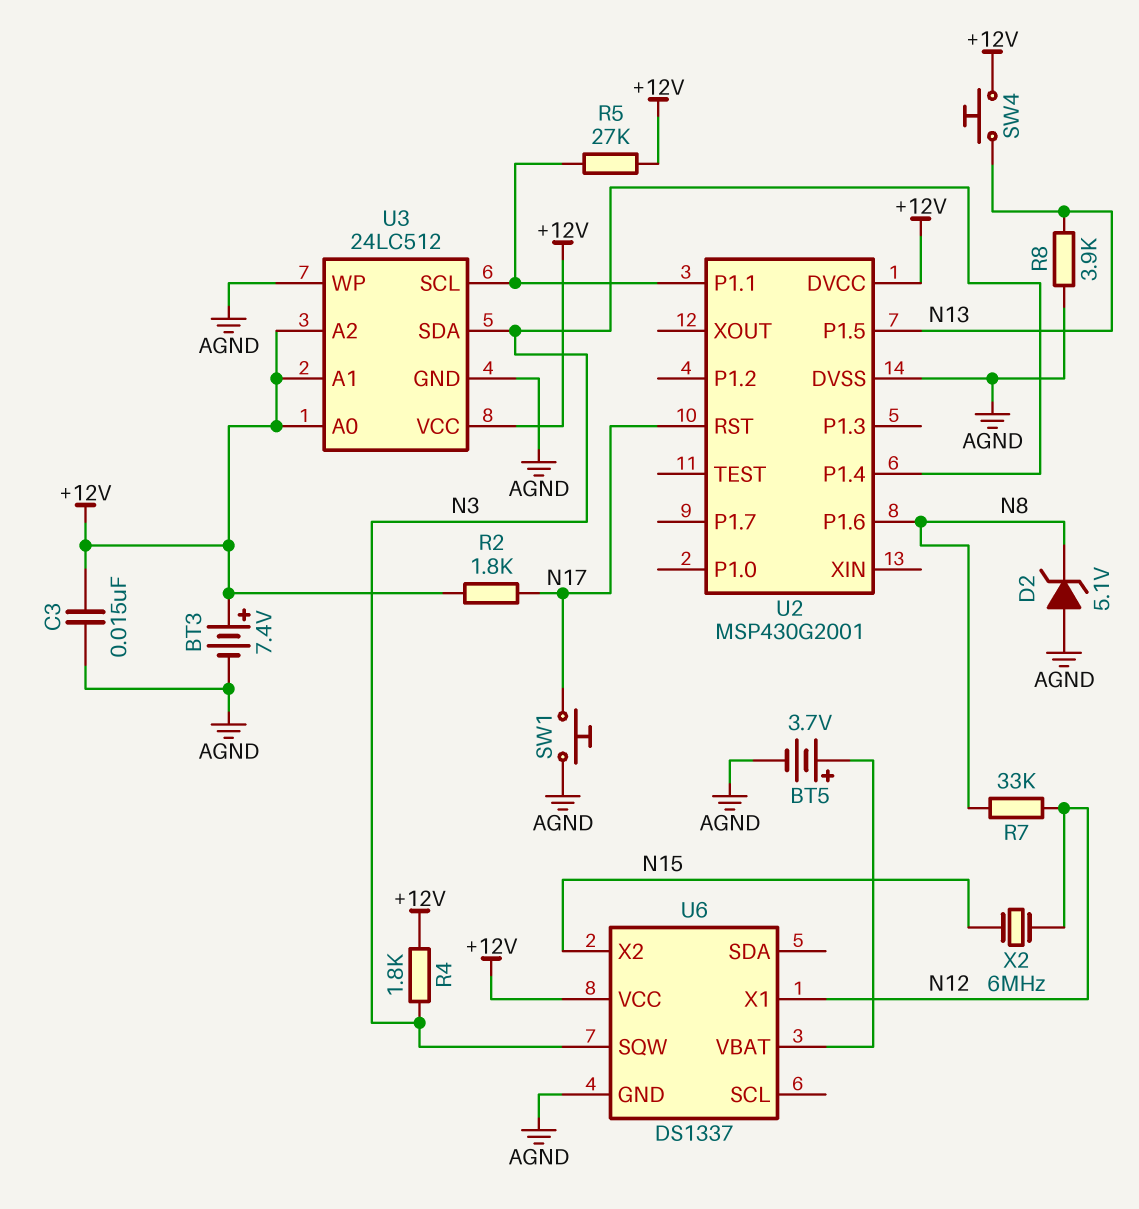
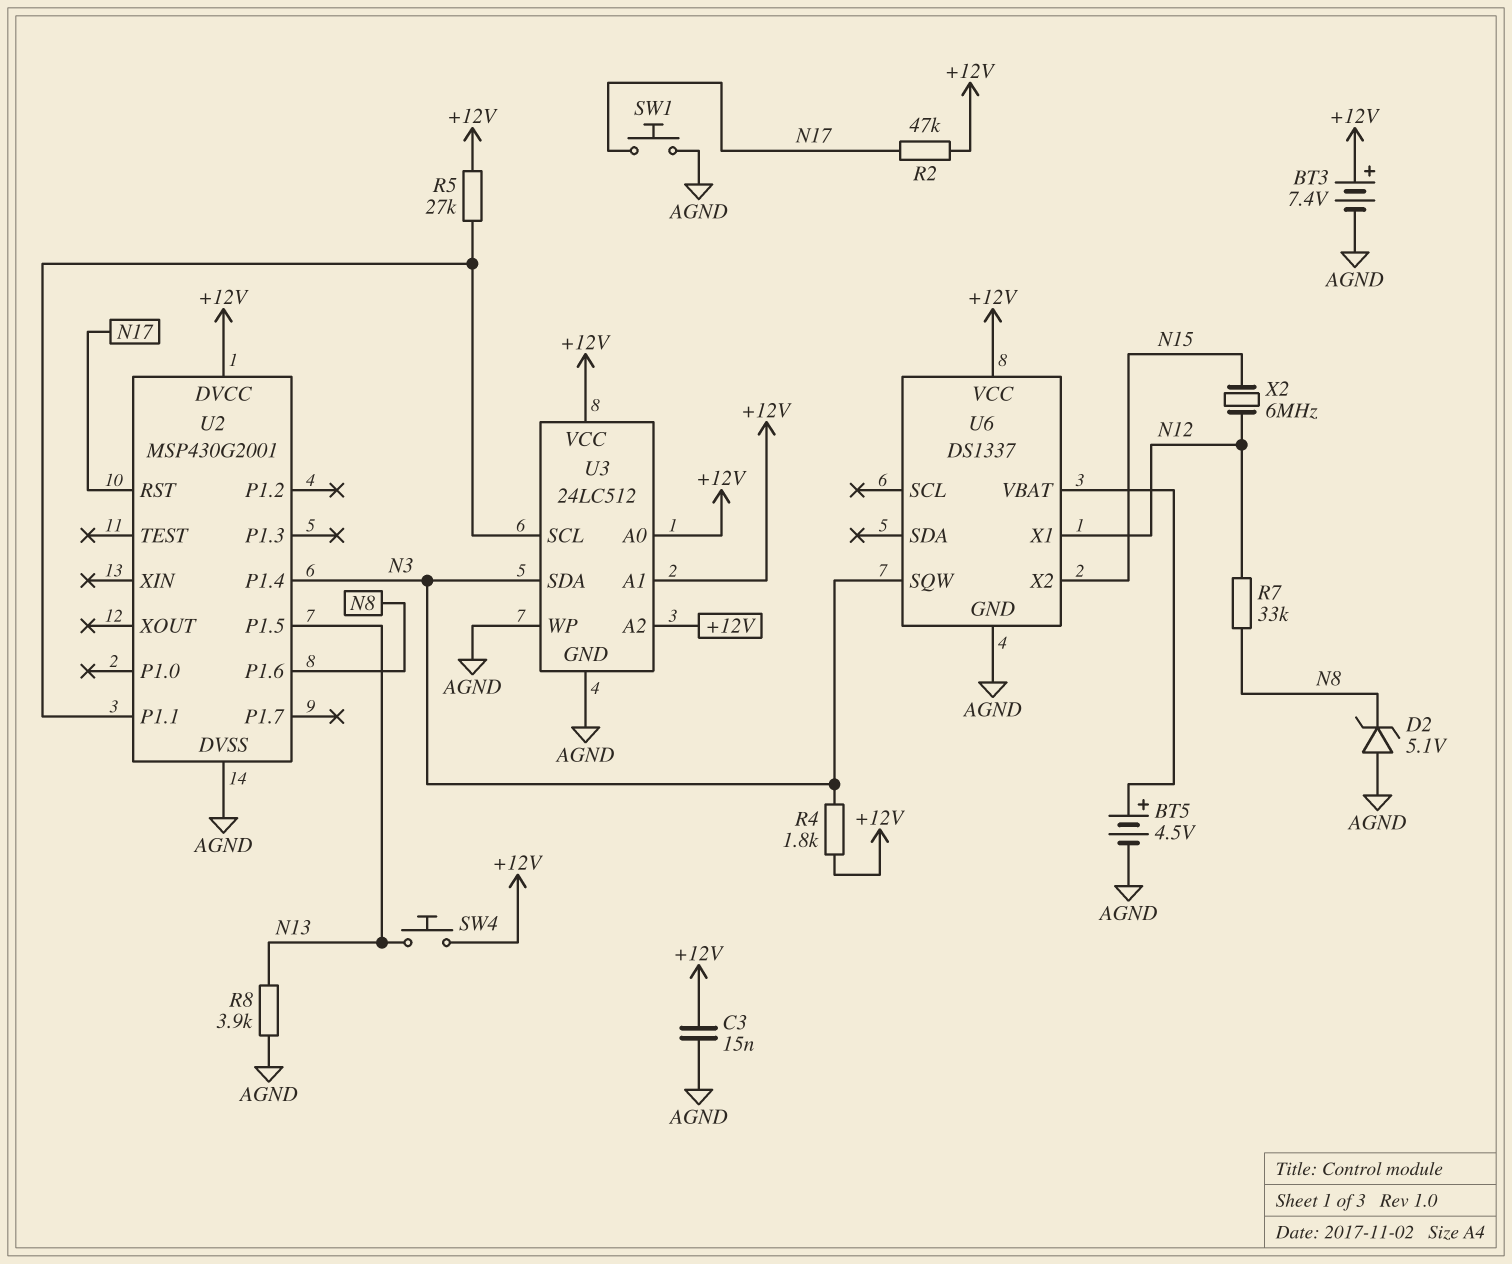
BT5: 3.7V (plus U6/VBAT, minus AGND) -> 4.5V (plus U6/VBAT, minus AGND)
R2: 1.8k (+12V, N17) -> 47k (+12V, N17)

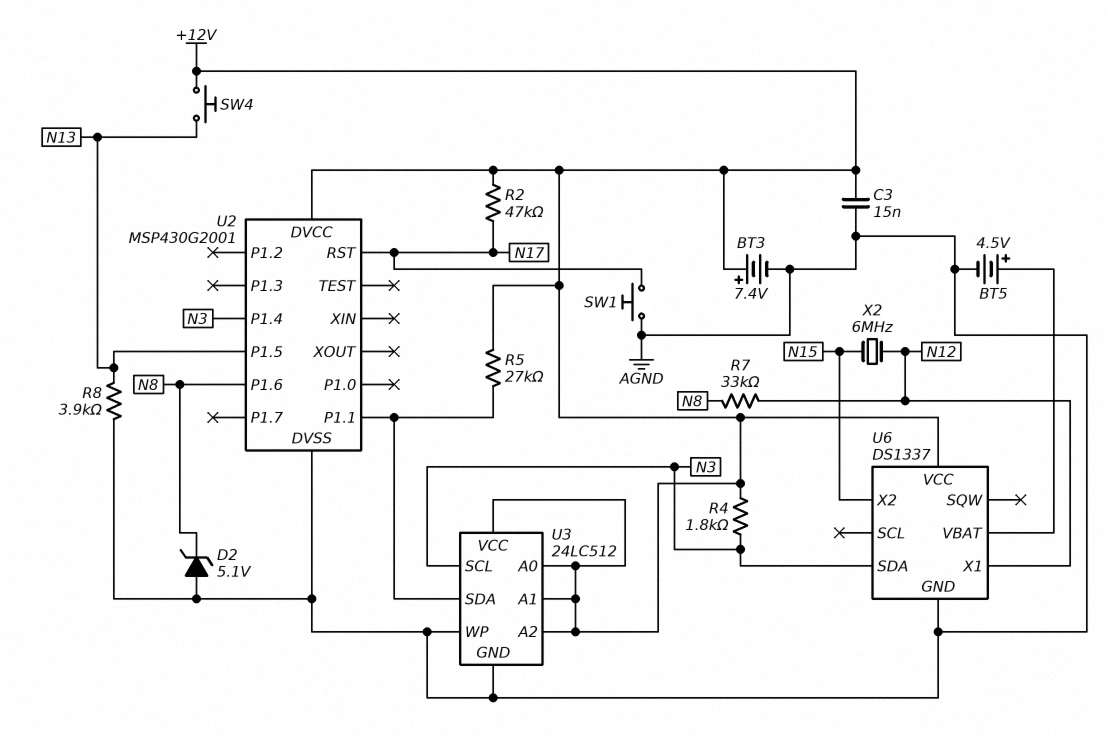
U3 pin SCL: U2/P1.1 -> N3
U3 pin SDA: N3 -> U2/P1.1
U6 pin SDA: none -> N3
U6 pin SQW: N3 -> none

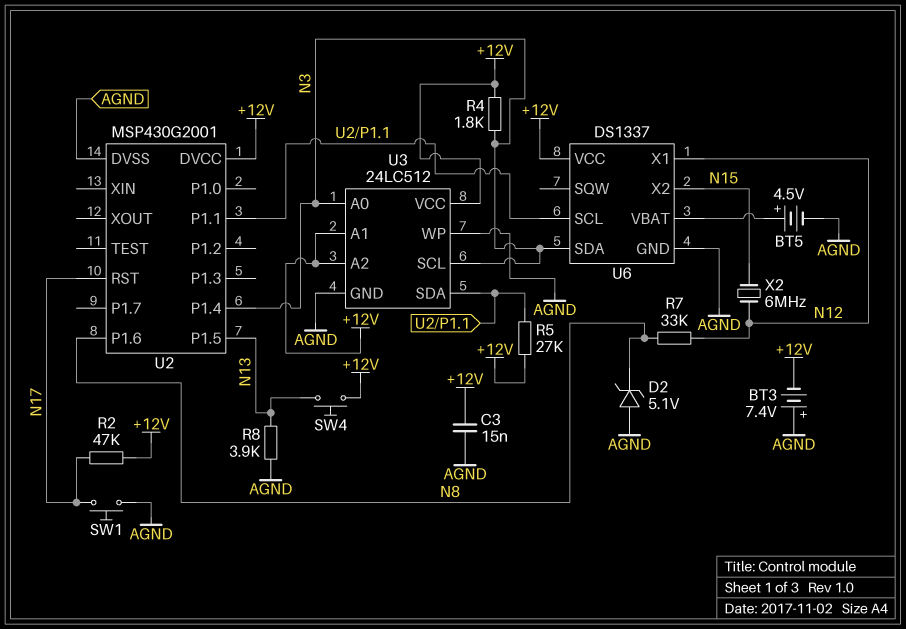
BT3: 7.4V (plus +12V, minus AGND) -> 7.4V (plus AGND, minus +12V)
U3 pin A0: +12V -> N3
U6 pin SCL: none -> U2/P1.1

